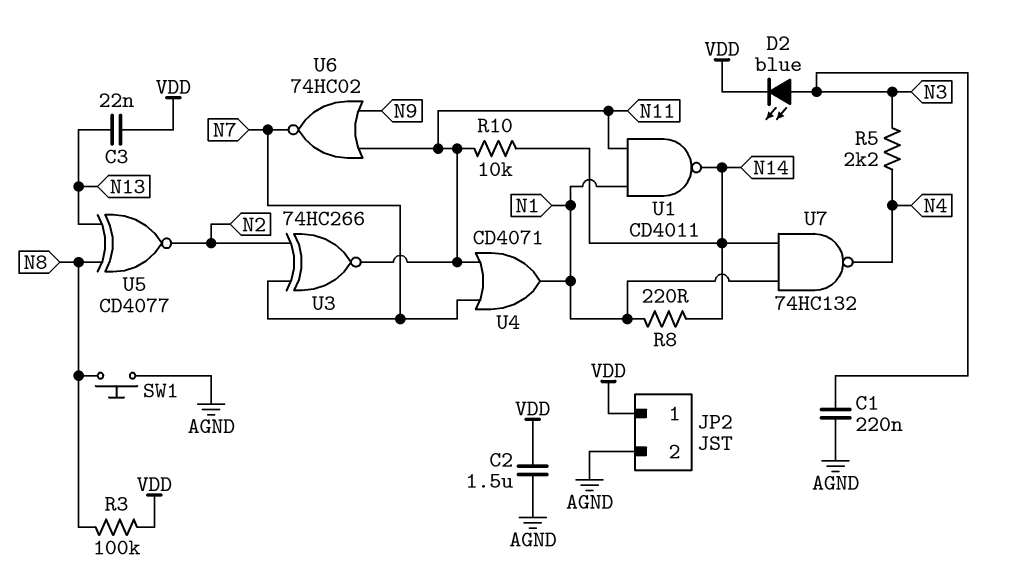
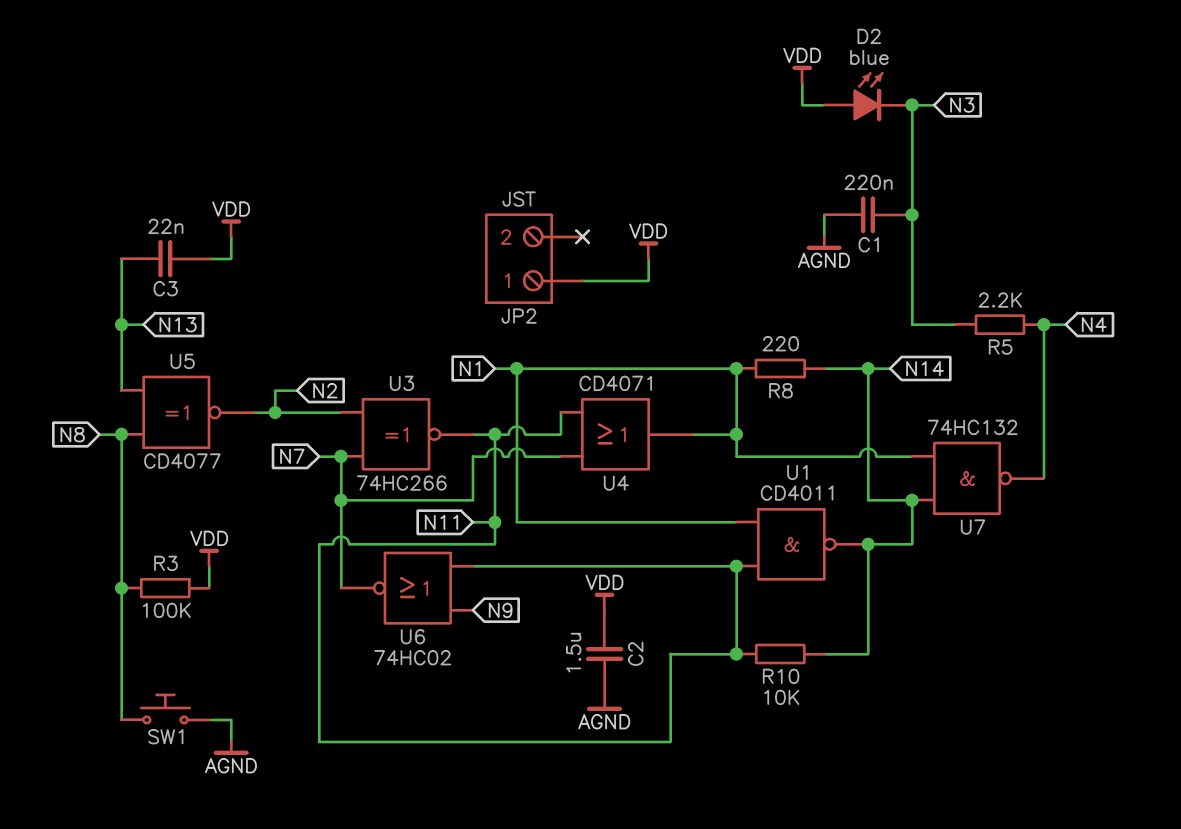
D2: LED blue (A N3, K VDD) -> LED blue (A VDD, K N3)
JP2 pin 2: AGND -> none

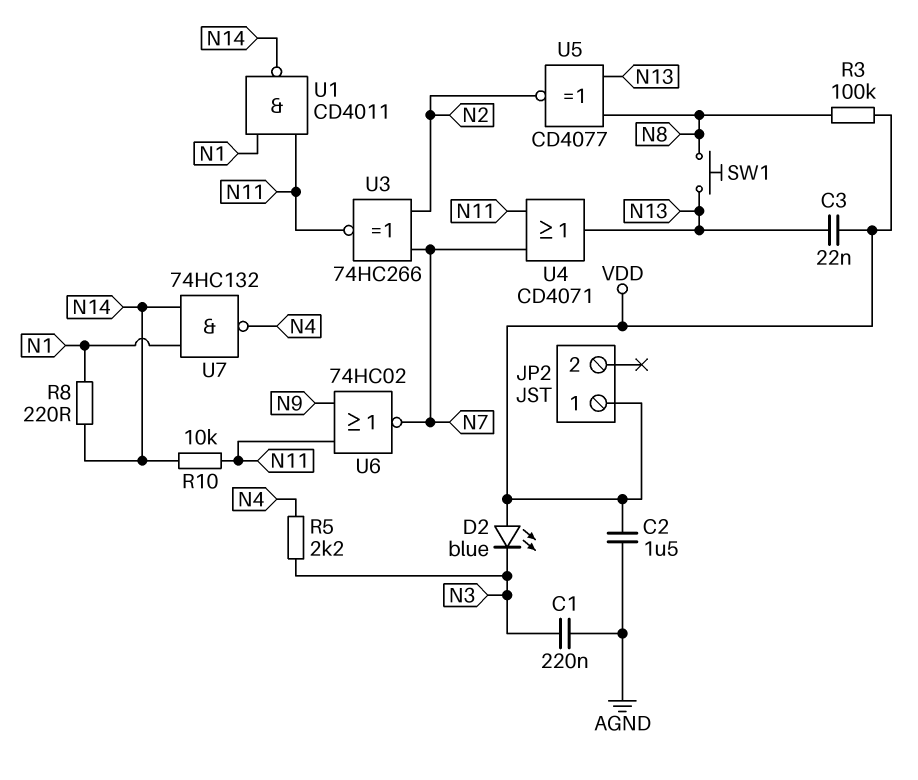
SW1: button (AGND, N8) -> button (N8, N13)
U4: OR CD4071 (in N7, in N11, out N1) -> OR CD4071 (in N7, in N11, out N13)

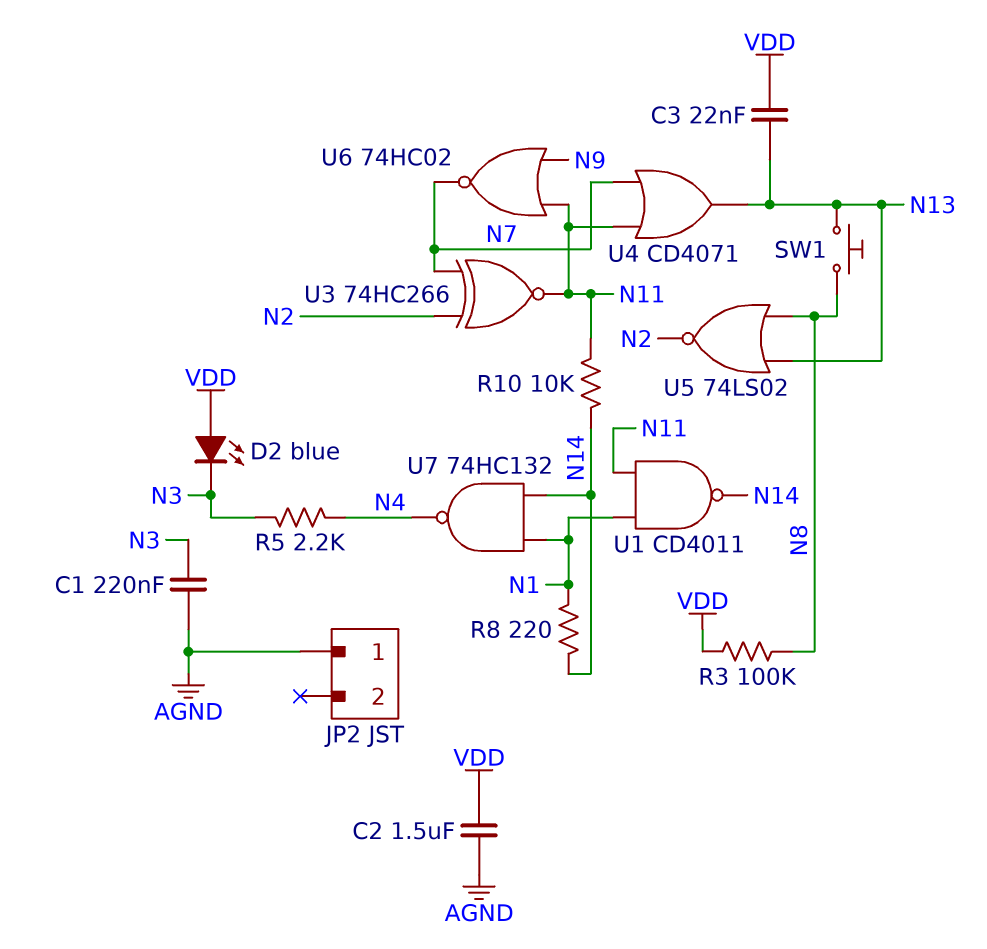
JP2 pin 1: VDD -> AGND
U5: XNOR CD4077 (in N8, in N13, out N2) -> NOR 74LS02 (in N8, in N13, out N2)

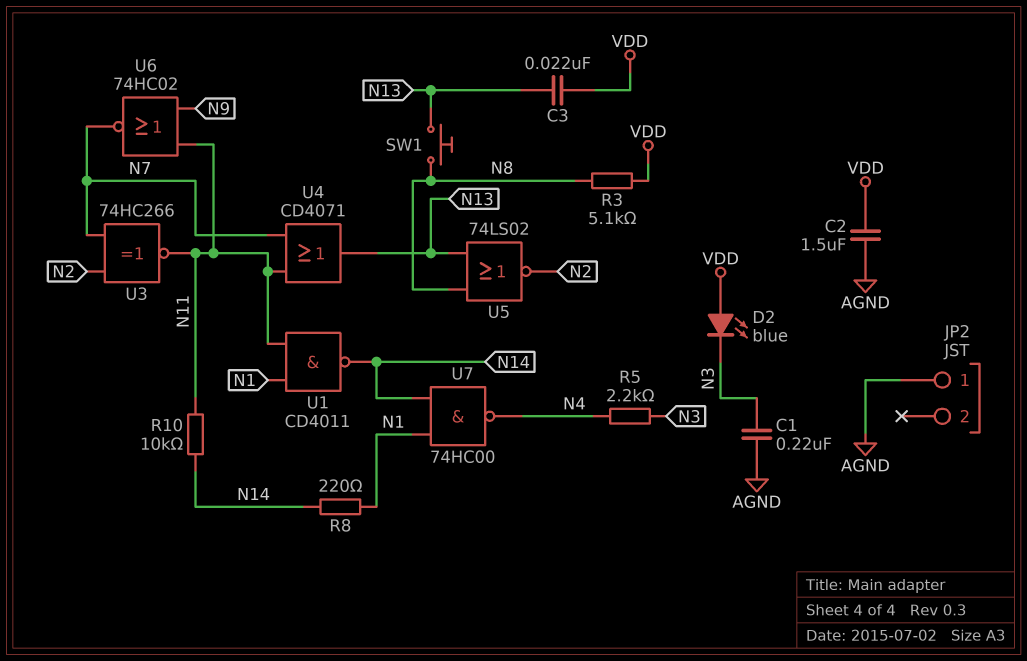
R3: 100k (N8, VDD) -> 5.1k (N8, VDD)
U7: NAND 74HC132 (in N1, in N14, out N4) -> NAND 74HC00 (in N1, in N14, out N4)

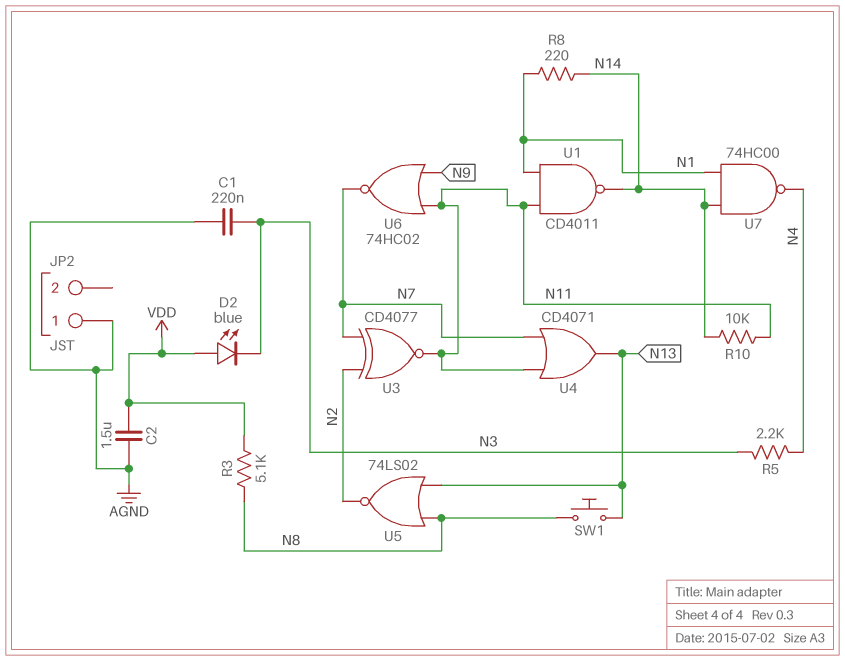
C3: 22nF (N13, VDD) -> none
U3: XNOR 74HC266 (in N2, in N7, out N11) -> XNOR CD4077 (in N2, in N7, out N11)

